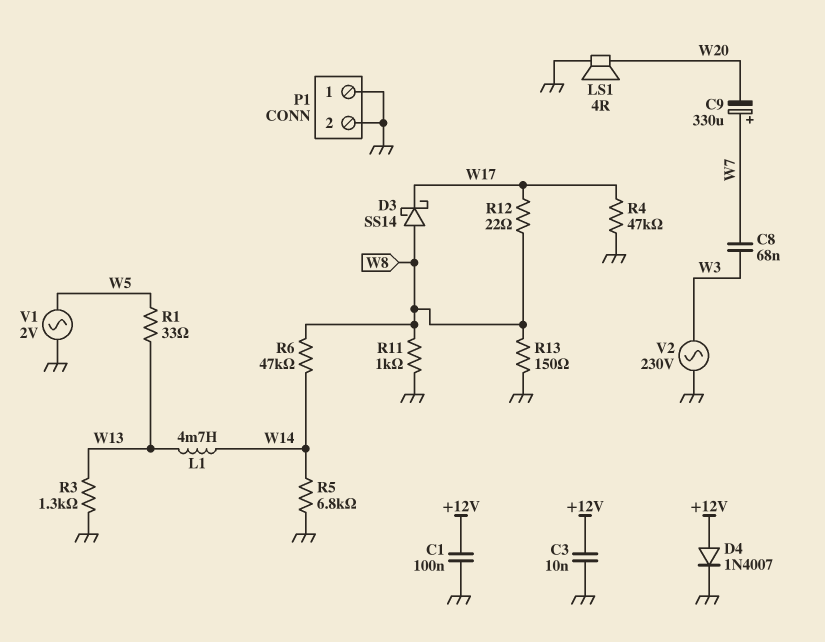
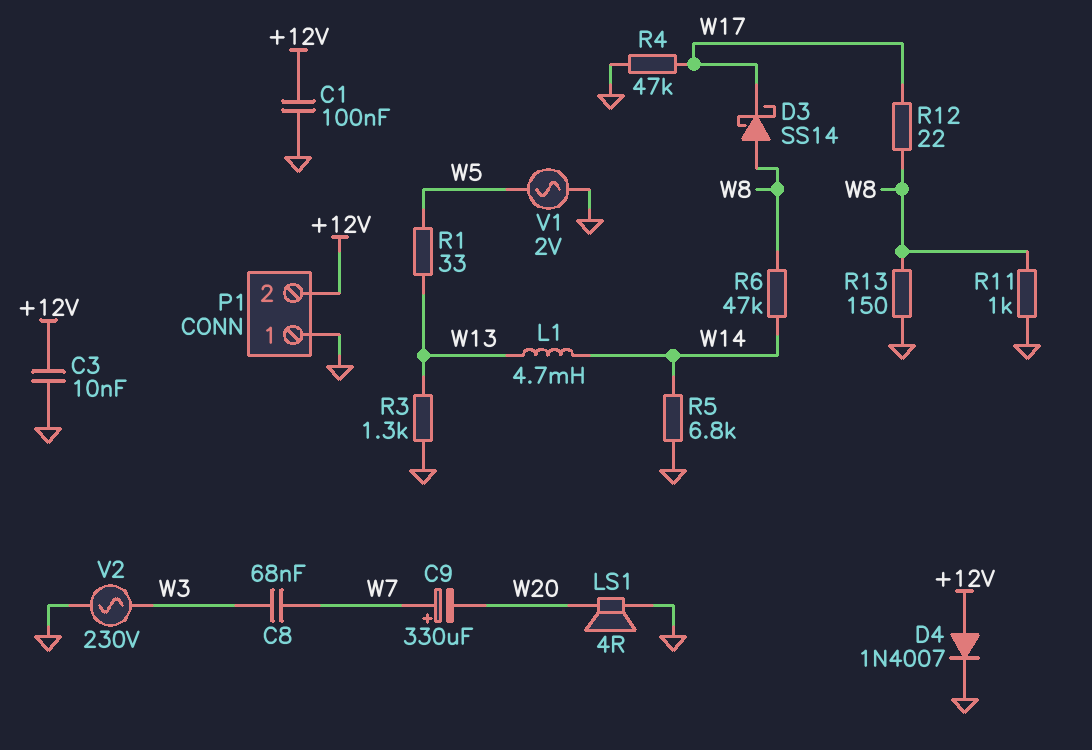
P1 pin 2: GND -> +12V

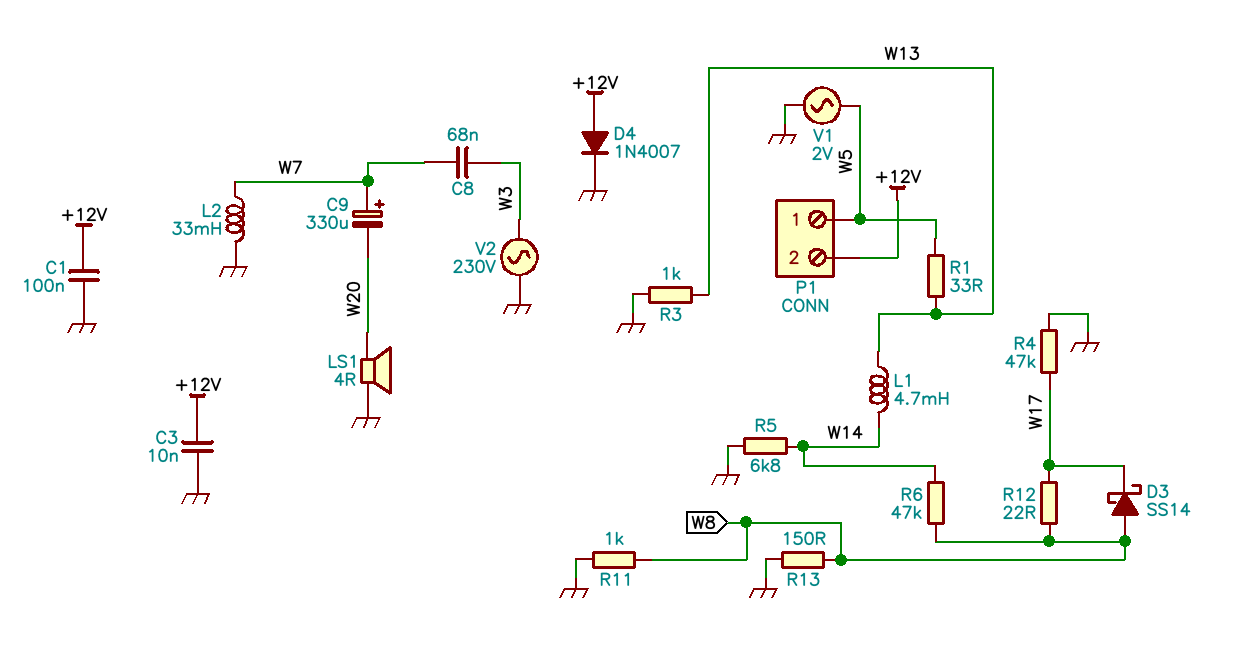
L2: none -> 33mH (GND, W7)
P1 pin 1: GND -> W5
R3: 1.3k (GND, W13) -> 1k (GND, W13)

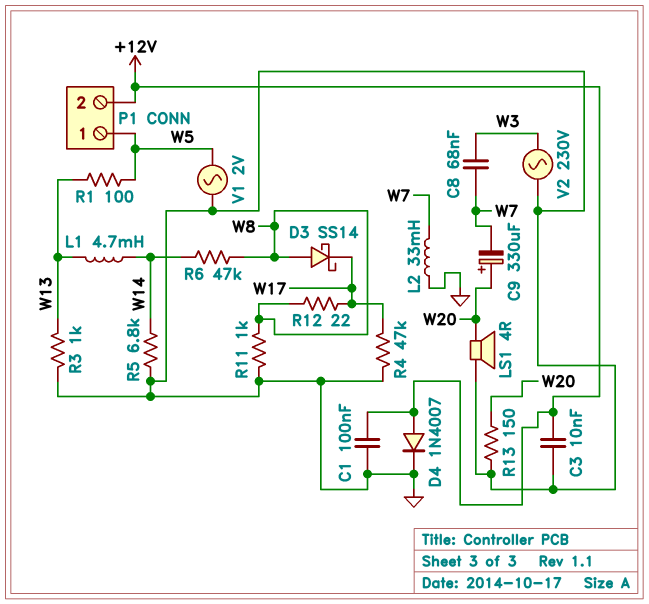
C9: 330uF (plus W7, minus W20) -> 330uF (plus W20, minus W7)
R1: 33 (W5, W13) -> 100 (W5, W13)
R13: 150 (GND, W8) -> 150 (GND, W20)

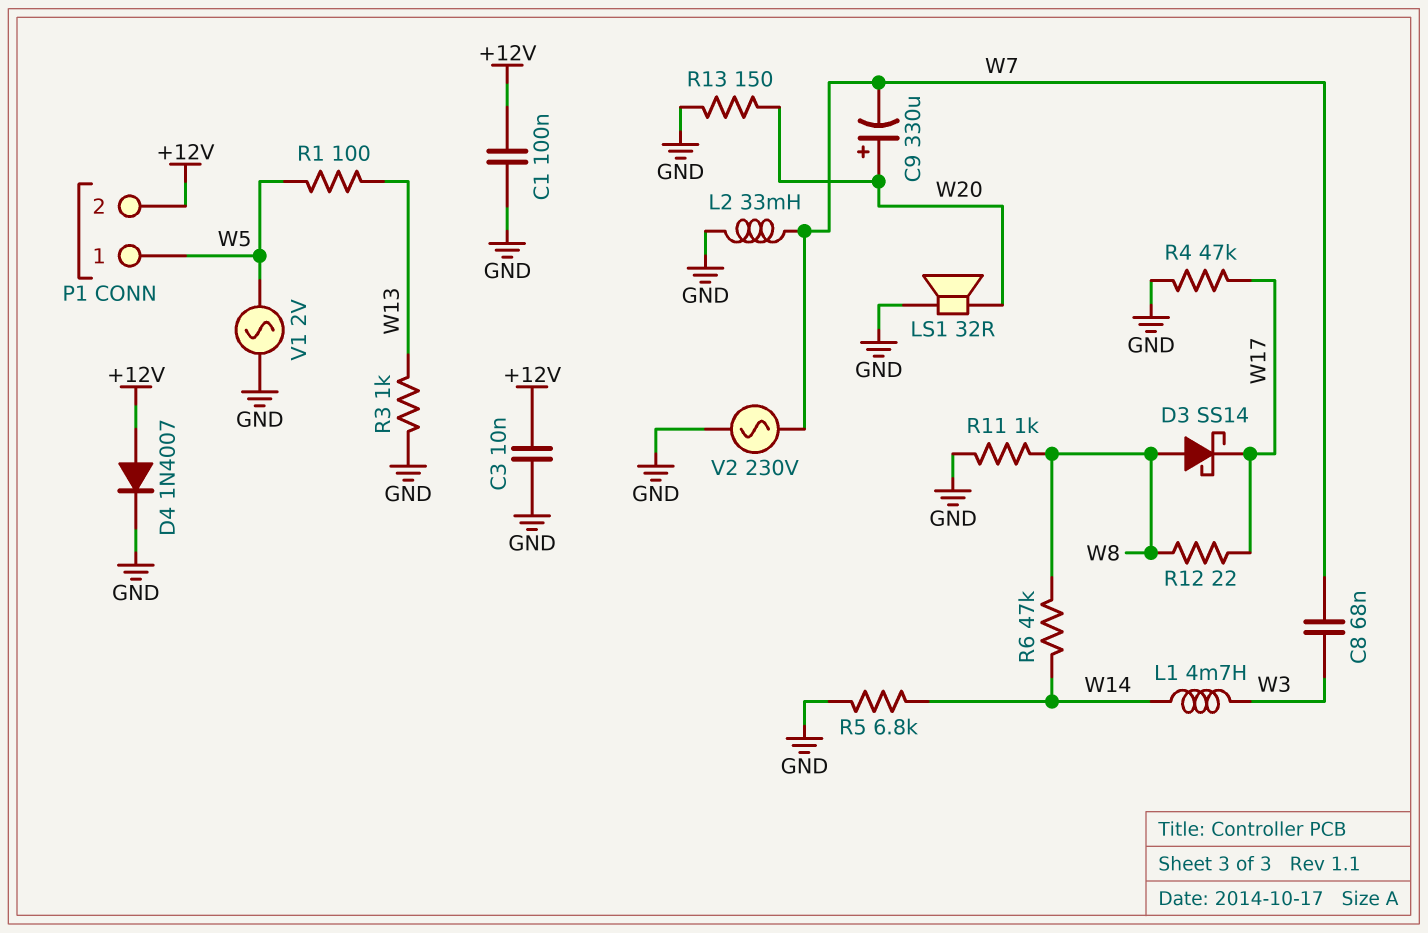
L1: 4.7mH (W13, W14) -> 4.7mH (W3, W14)
LS1: speaker 4R (GND, W20) -> speaker 32R (GND, W20)
V2: AC 230V (GND, W3) -> AC 230V (GND, W7)

